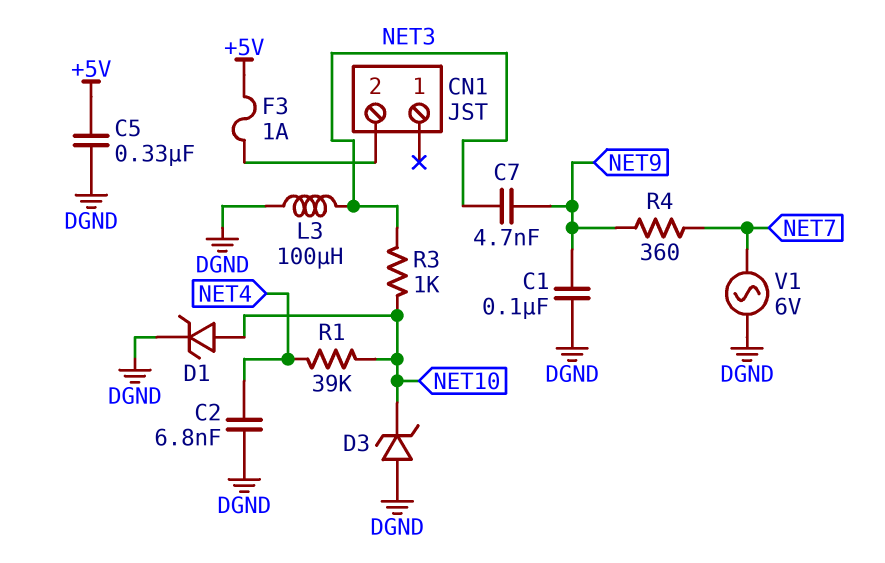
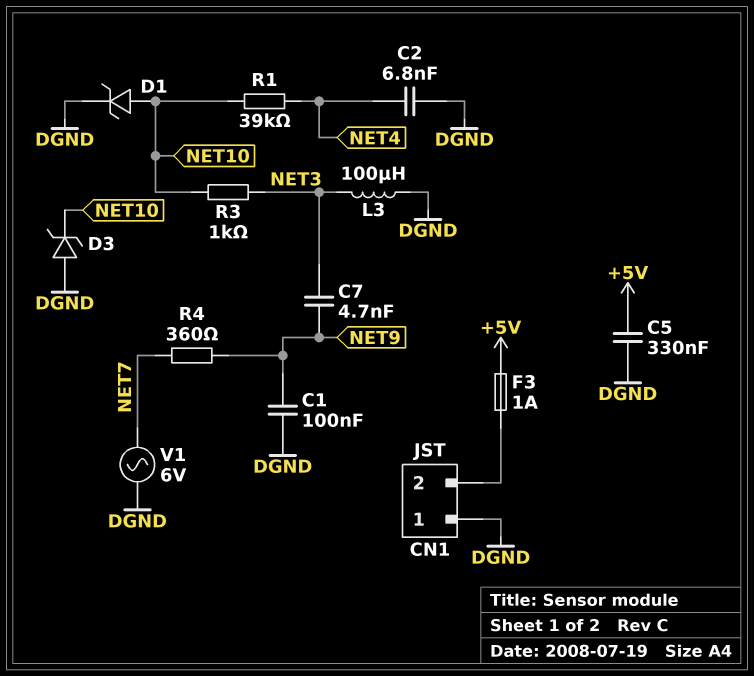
CN1 pin 1: none -> DGND

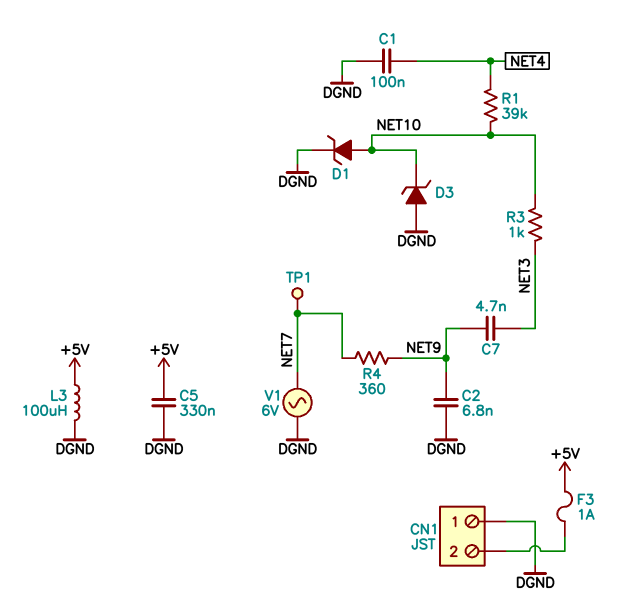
C1: 100nF (DGND, NET9) -> 100nF (DGND, NET4)
C2: 6.8nF (DGND, NET4) -> 6.8nF (DGND, NET9)
L3: 100uH (DGND, NET3) -> 100uH (+5V, DGND)
TP1: none -> test point (NET7)

